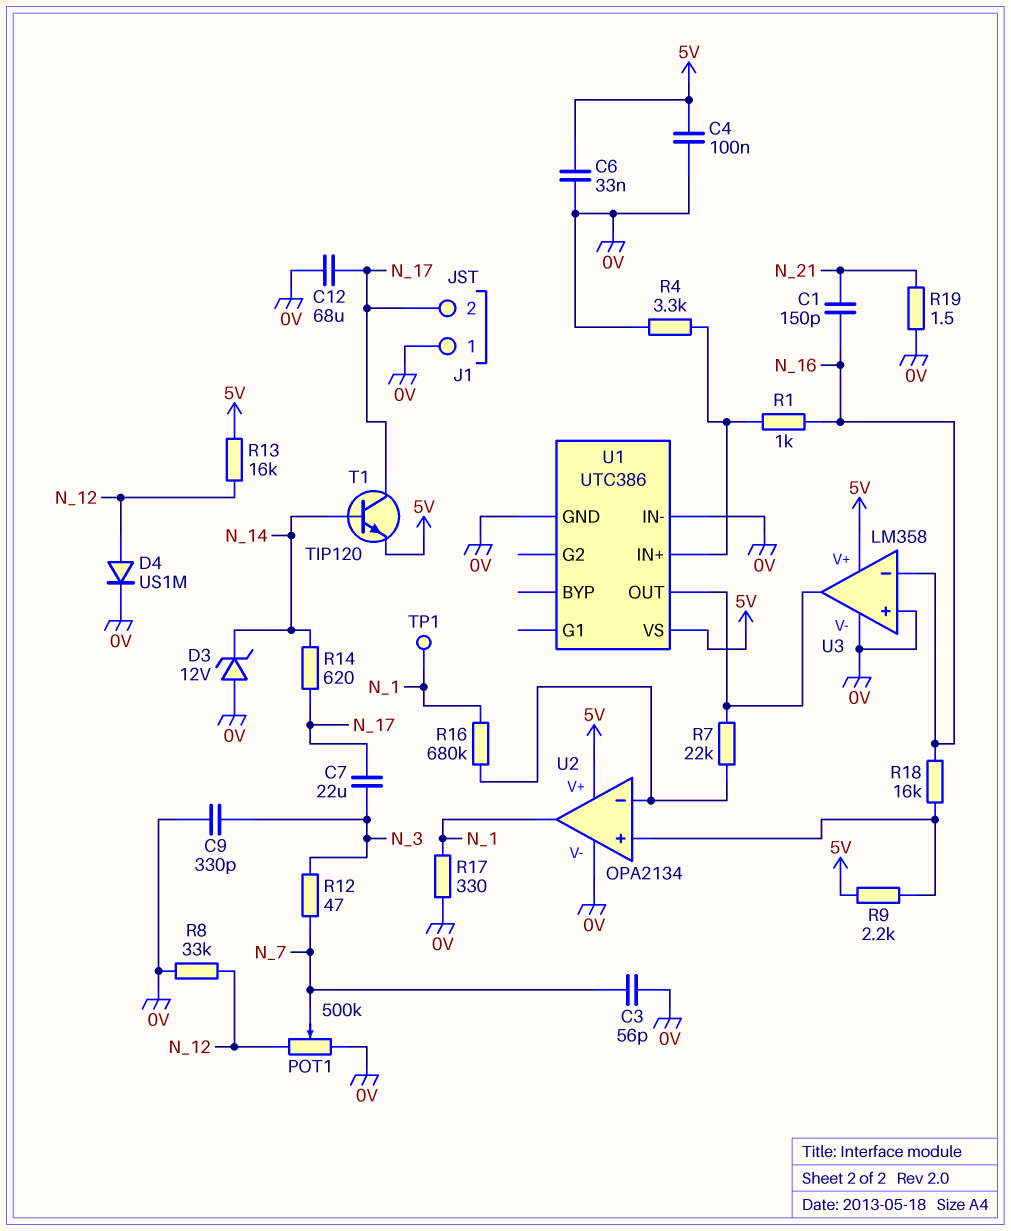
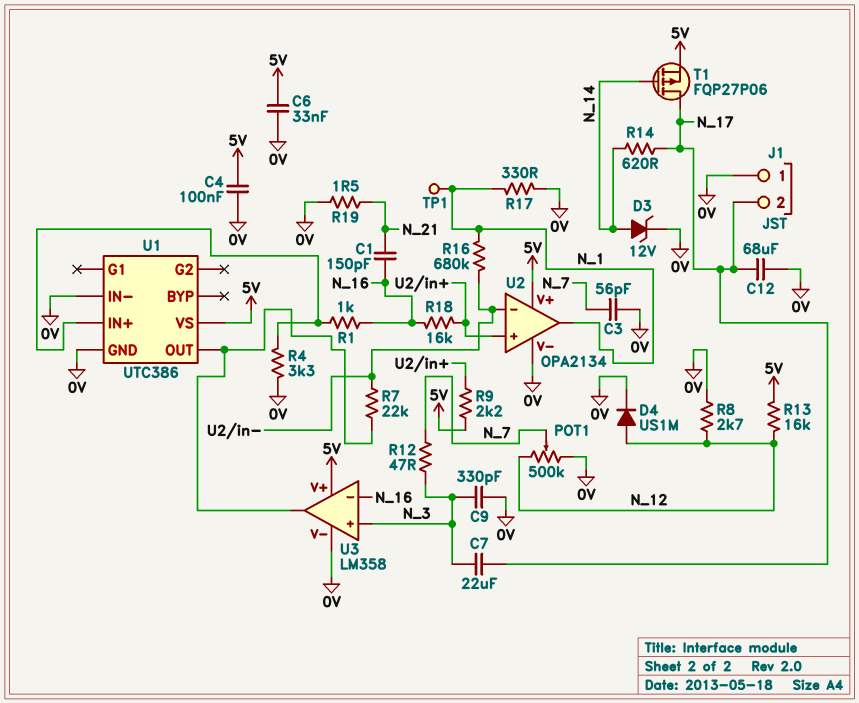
D3: zener 12V (A 0V, K N_14) -> zener 12V (A N_14, K 0V)
R8: 33k (0V, N_12) -> 2.7k (0V, N_12)
T1: NPN TIP120 (B N_14, C N_17, E 5V) -> PMOS FQP27P06 (G N_14, D N_17, S 5V)
U3 pin in+: 0V -> N_3

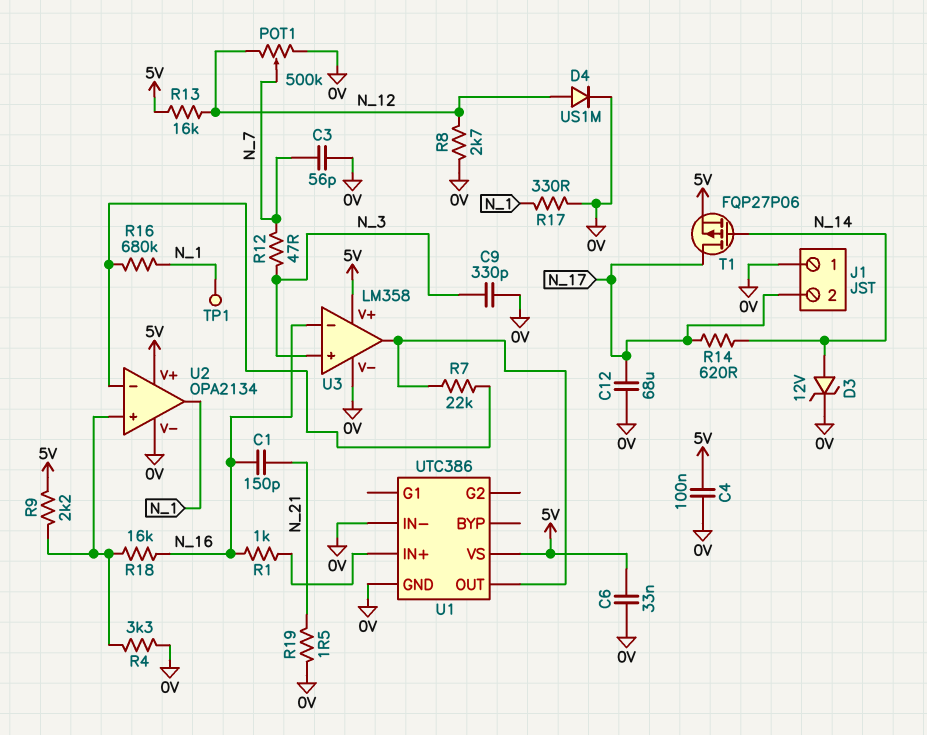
C7: 22uF (N_3, N_17) -> none
R4: 3.3k (0V, U1/IN+) -> 3.3k (0V, U2/in+)

